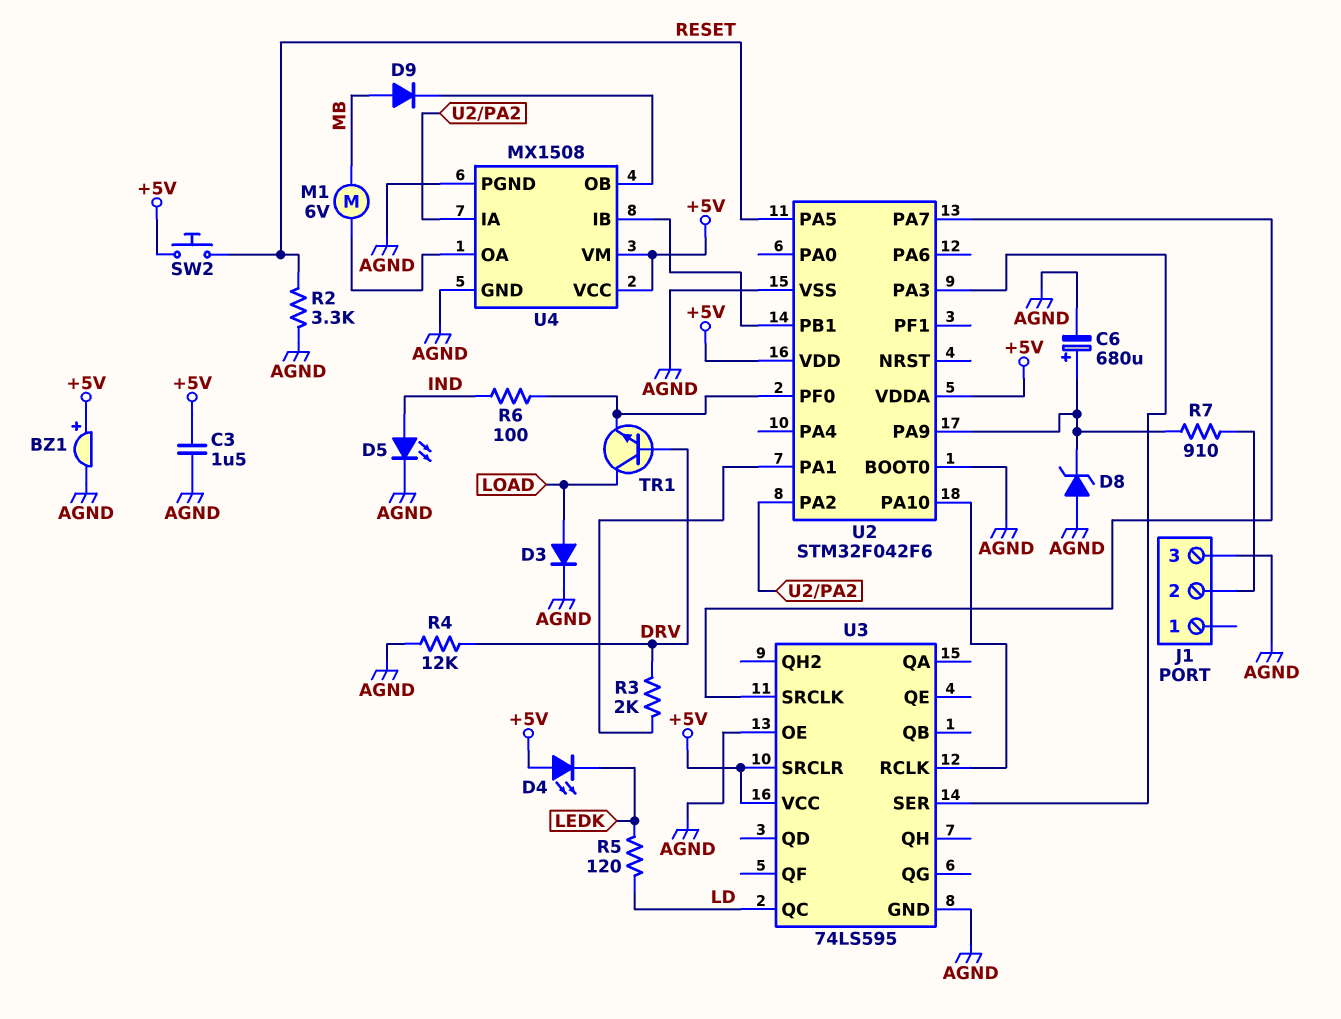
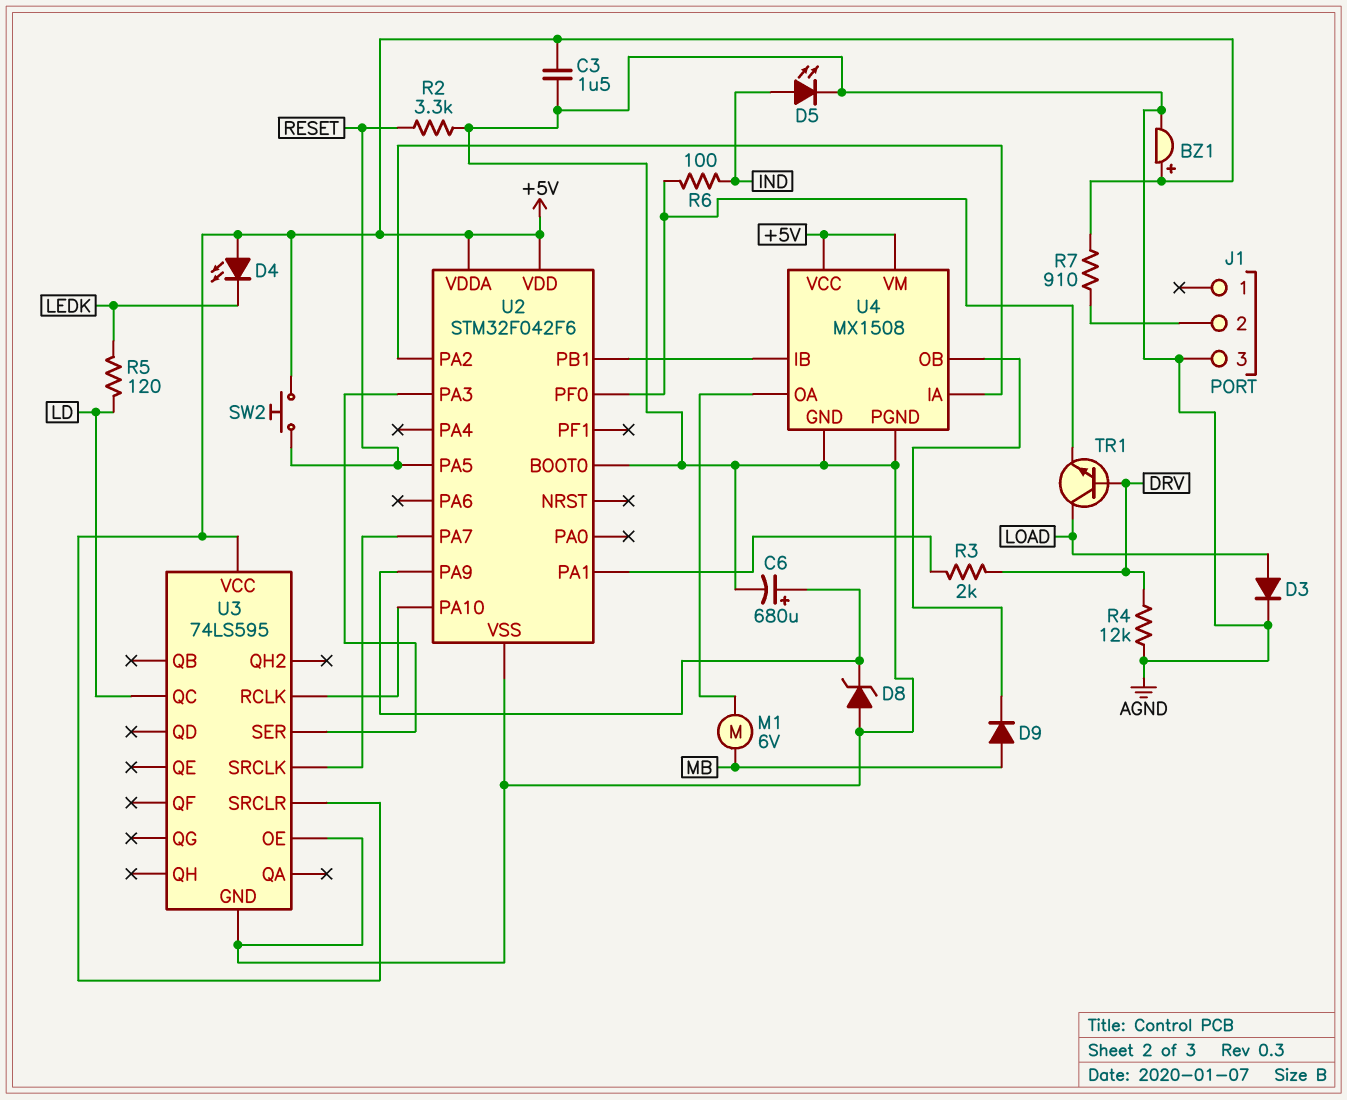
R7: 910 (J1/2, U2/PA9) -> 910 (+5V, J1/2)

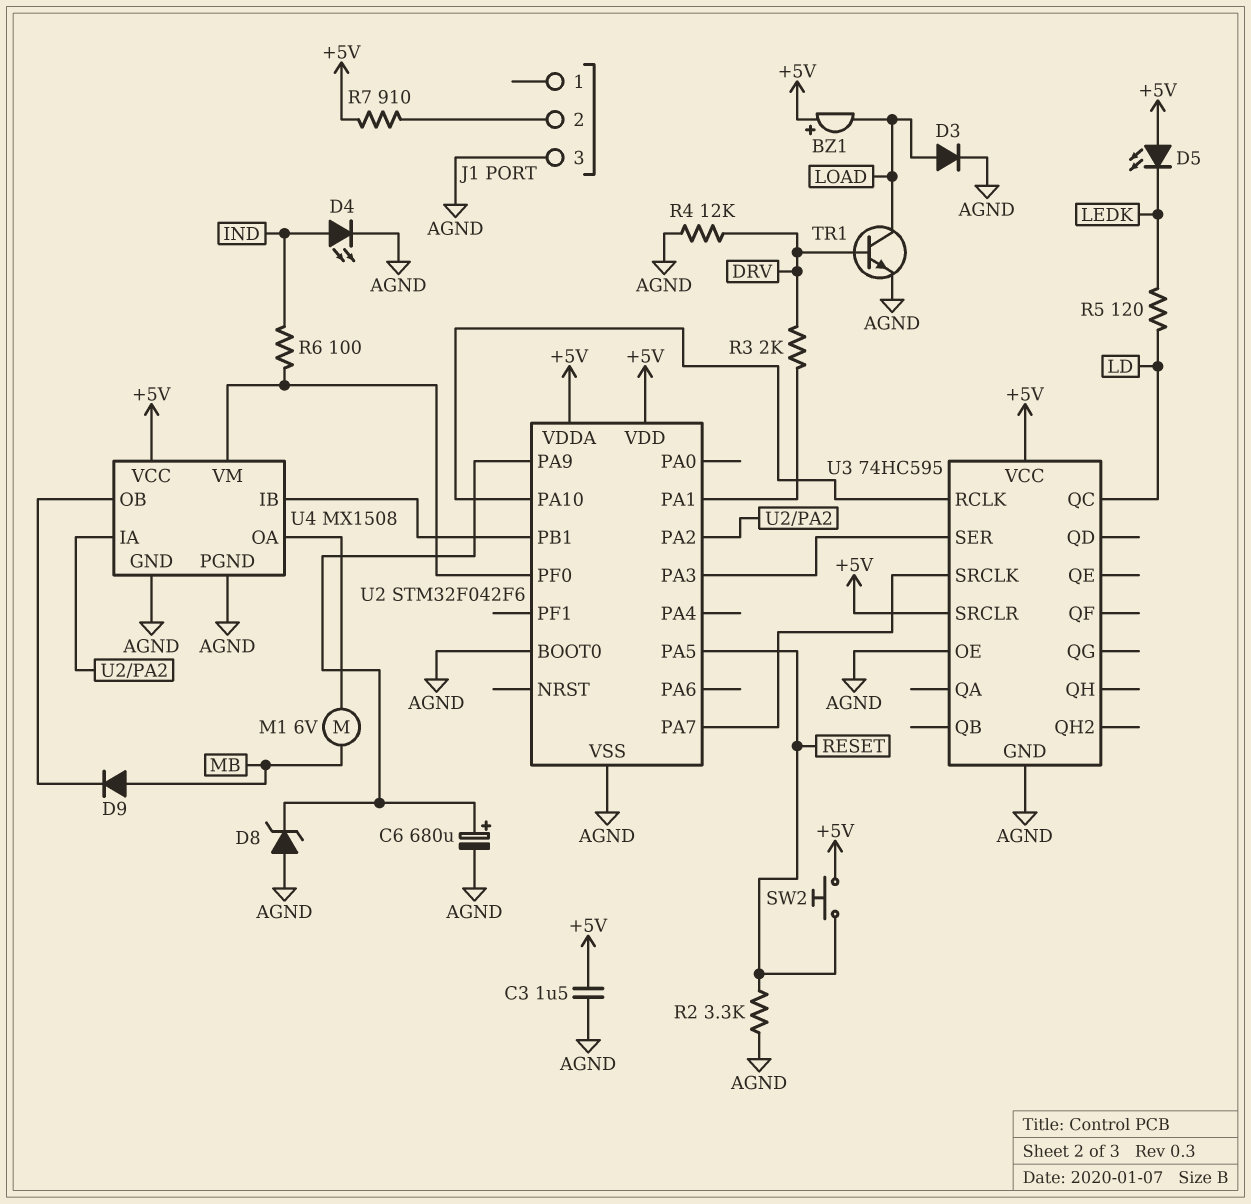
BZ1: buzzer (plus +5V, minus AGND) -> buzzer (plus +5V, minus LOAD)
D4: LED (A +5V, K LEDK) -> LED (A IND, K AGND)
D5: LED (A IND, K AGND) -> LED (A +5V, K LEDK)
TR1: NPN (B DRV, C LOAD, E U2/PF0) -> NPN (B DRV, C LOAD, E AGND)
U3: 74LS595 -> 74HC595
U4 pin VM: +5V -> U2/PF0

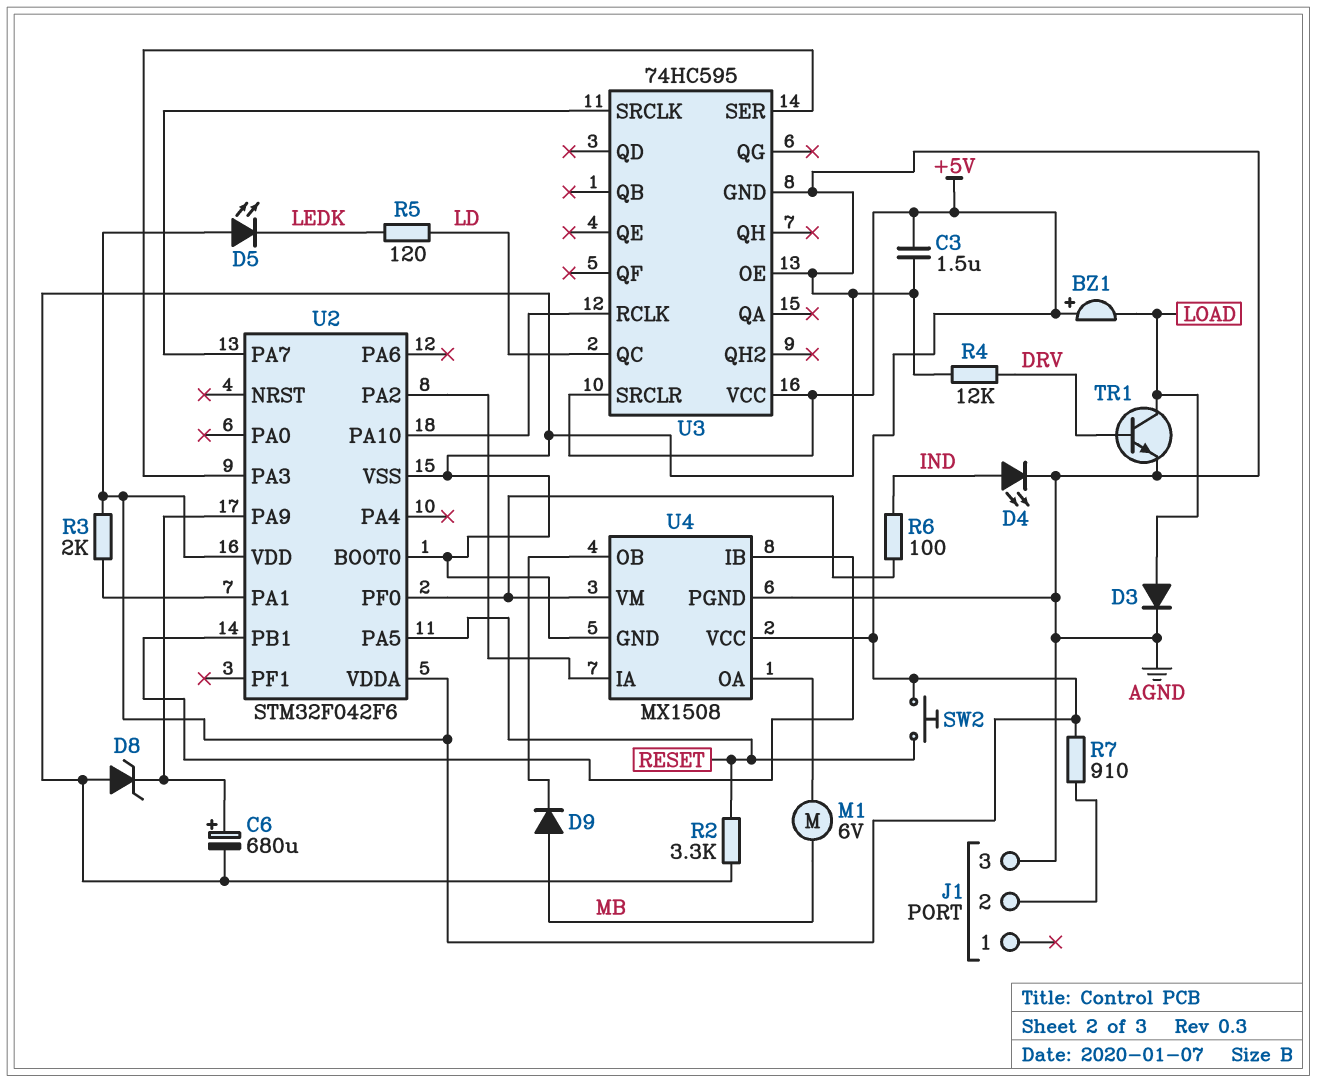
R3: 2k (DRV, U2/PA1) -> 2k (+5V, U2/PA1)

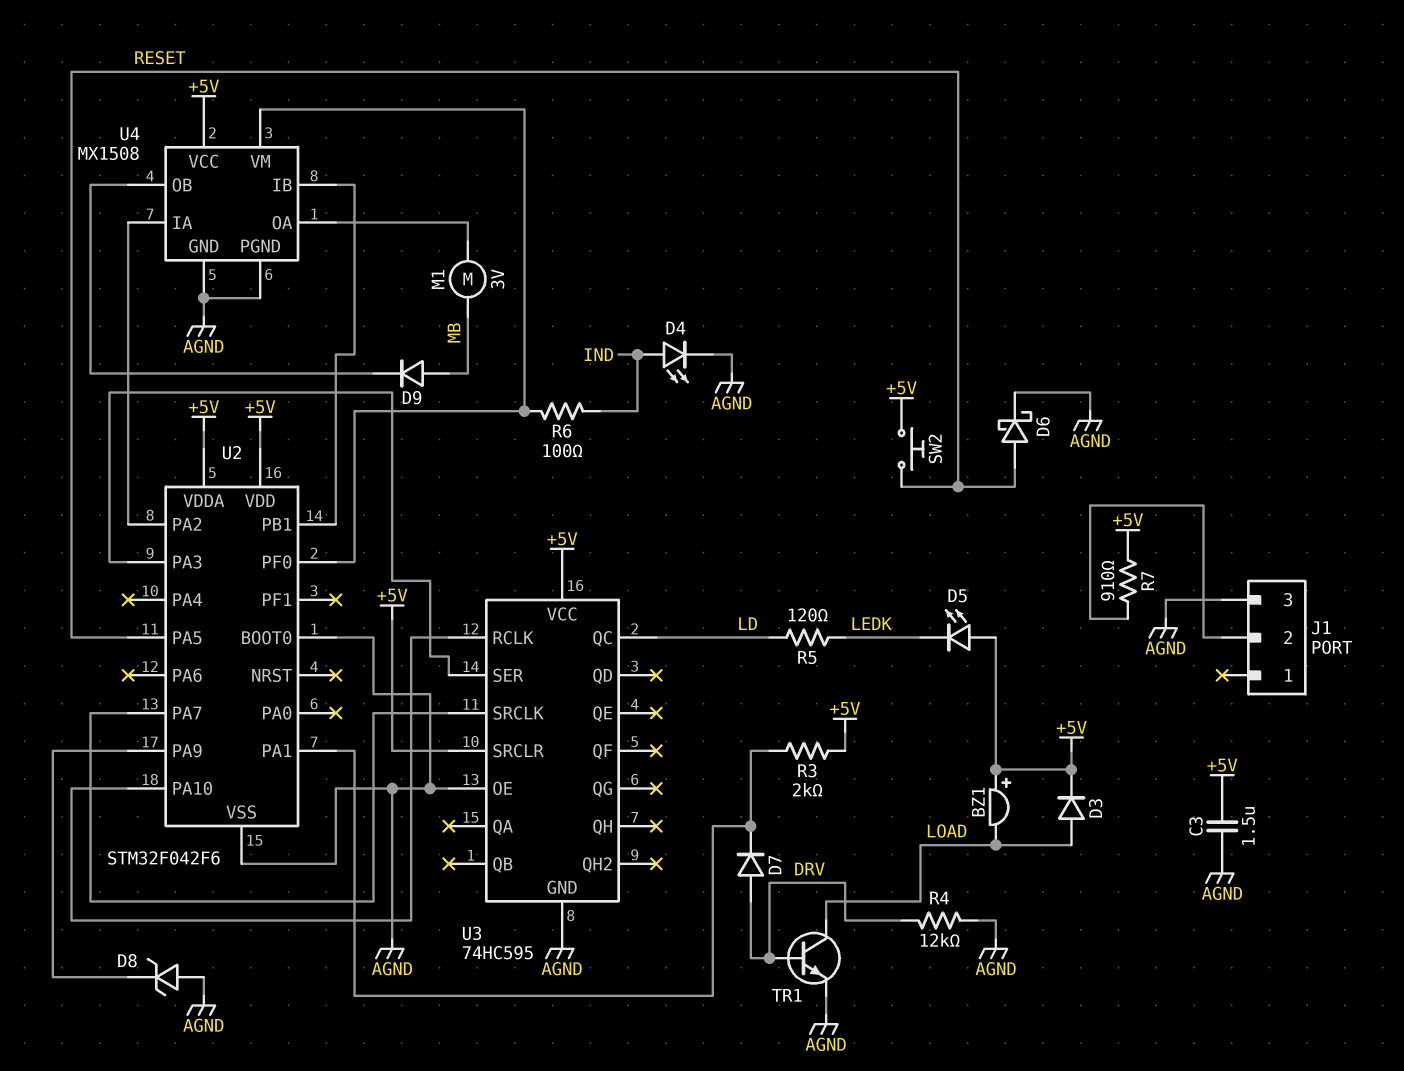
C6: 680uF (plus U2/PA9, minus AGND) -> none
D3: diode (A LOAD, K AGND) -> diode (A LOAD, K +5V)
D6: none -> schottky (A RESET, K AGND)
D7: none -> diode (A DRV, K U2/PA1)
M1: motor 6V (MB, U4/OA) -> motor 3V (MB, U4/OA)
R2: 3.3k (AGND, RESET) -> none

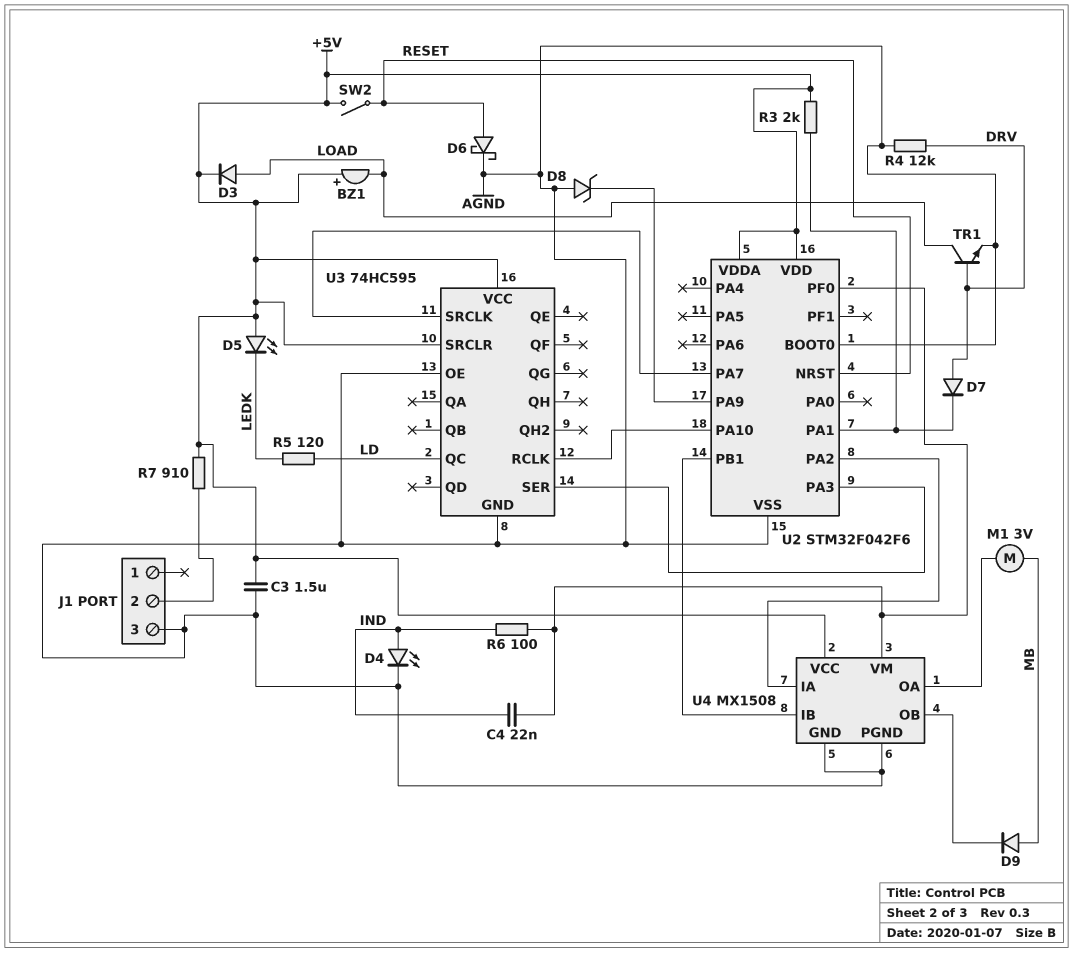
C4: none -> 22nF (IND, U2/PF0)
SW2: button (+5V, RESET) -> switch (+5V, RESET)
U2 pin NRST: none -> RESET
U2 pin PA5: RESET -> none

